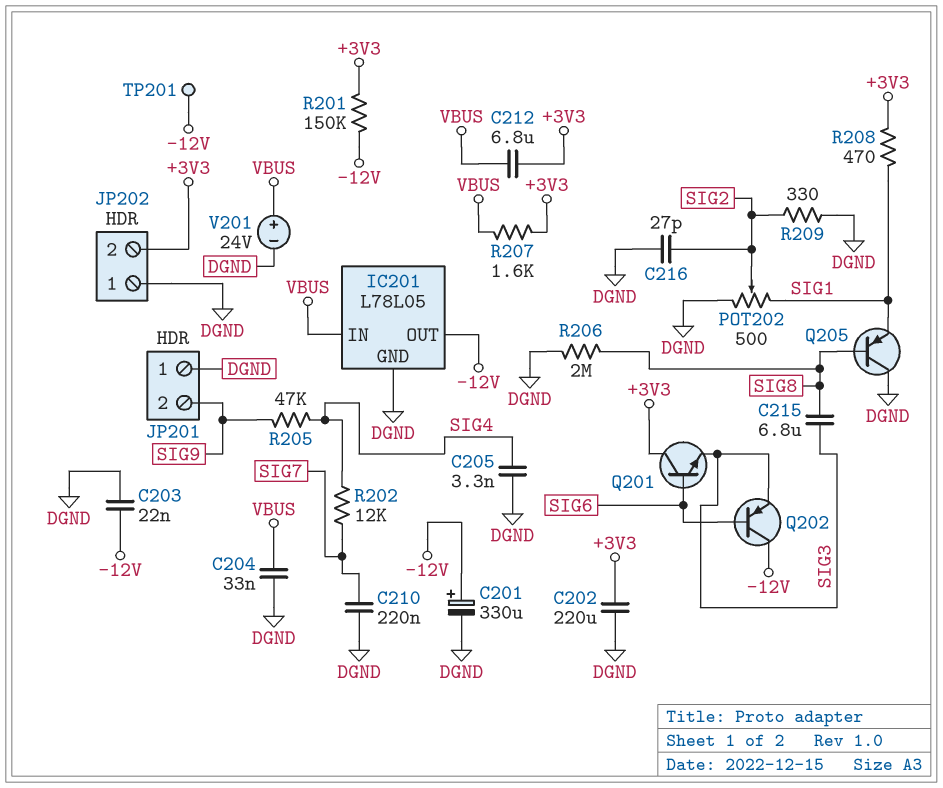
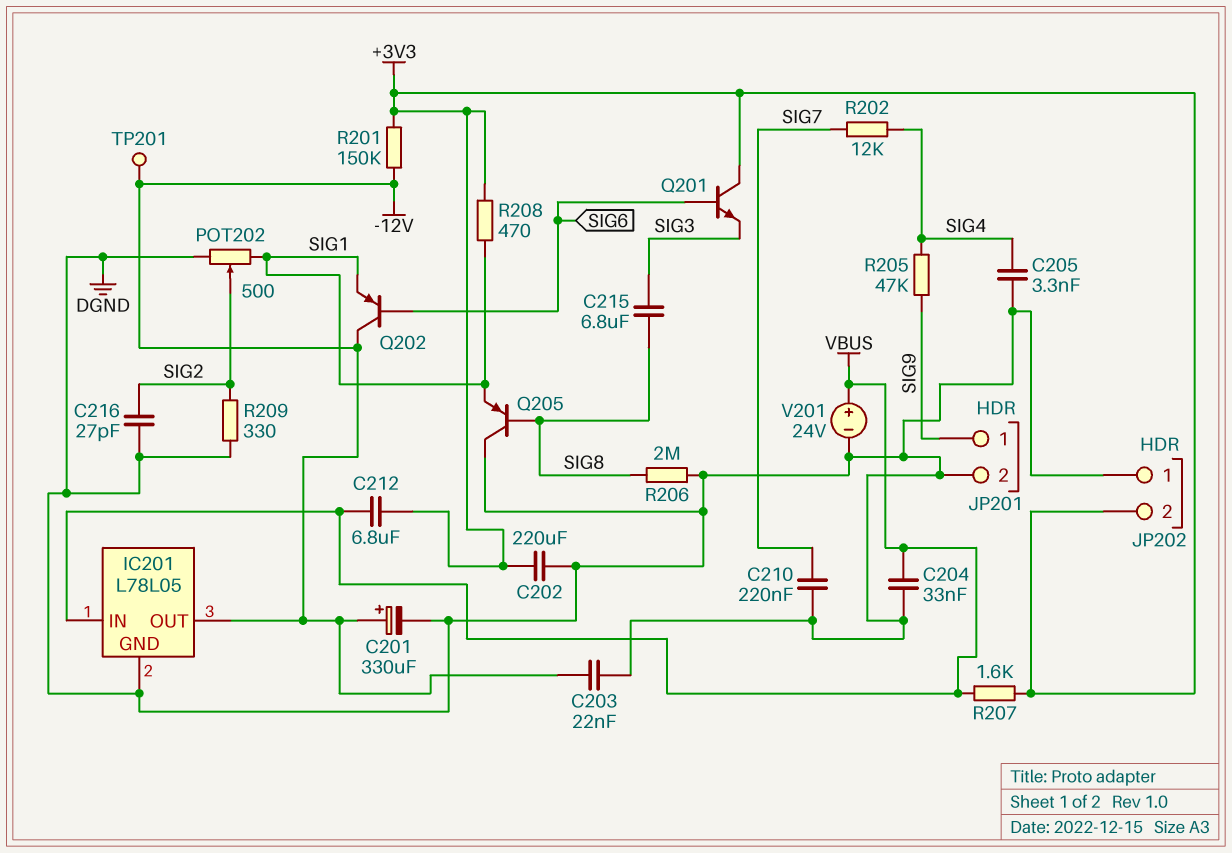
JP201 pin 1: DGND -> SIG9
JP201 pin 2: SIG9 -> DGND
Q202: PNP (B SIG6, C -12V, E SIG3) -> PNP (B SIG6, C -12V, E SIG1)

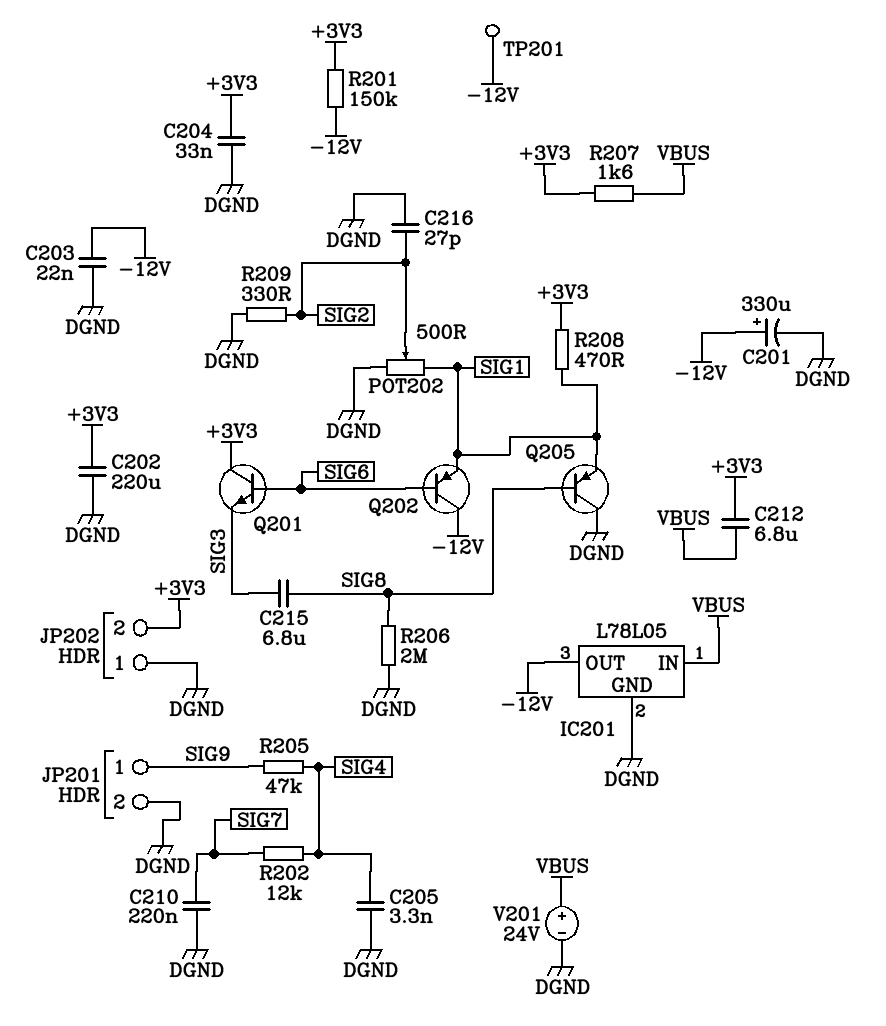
C204: 33nF (DGND, VBUS) -> 33nF (+3V3, DGND)

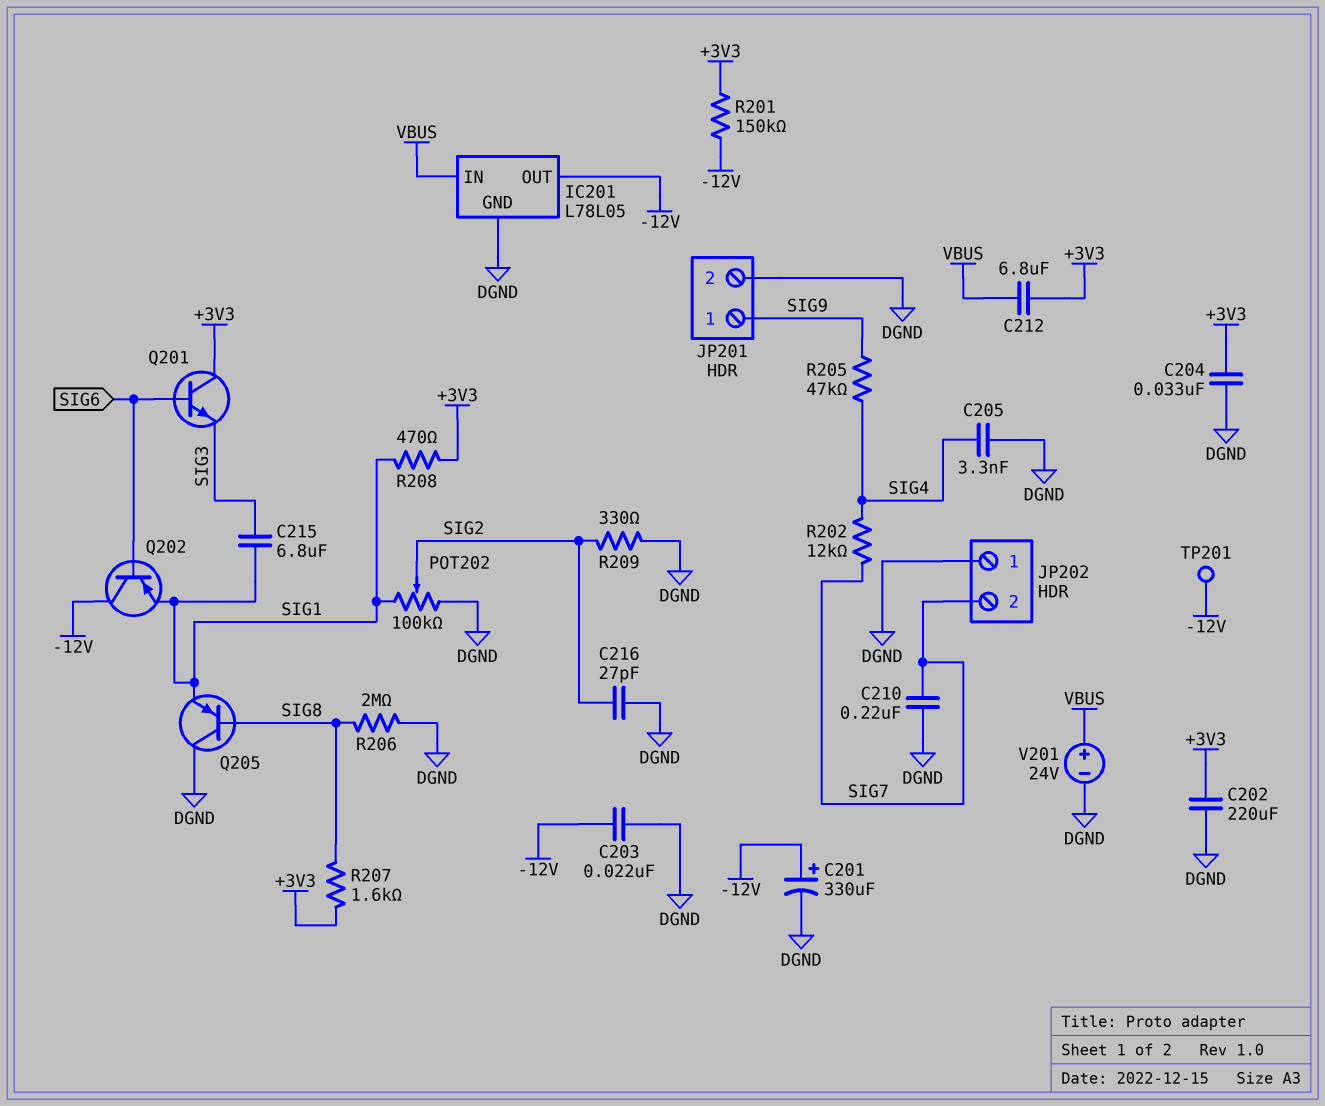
C215: 6.8uF (SIG3, SIG8) -> 6.8uF (SIG1, SIG3)
JP202 pin 2: +3V3 -> SIG7
POT202: 500 (DGND, SIG1, wiper SIG2) -> 100k (DGND, SIG1, wiper SIG2)
R207: 1.6k (+3V3, VBUS) -> 1.6k (+3V3, SIG8)

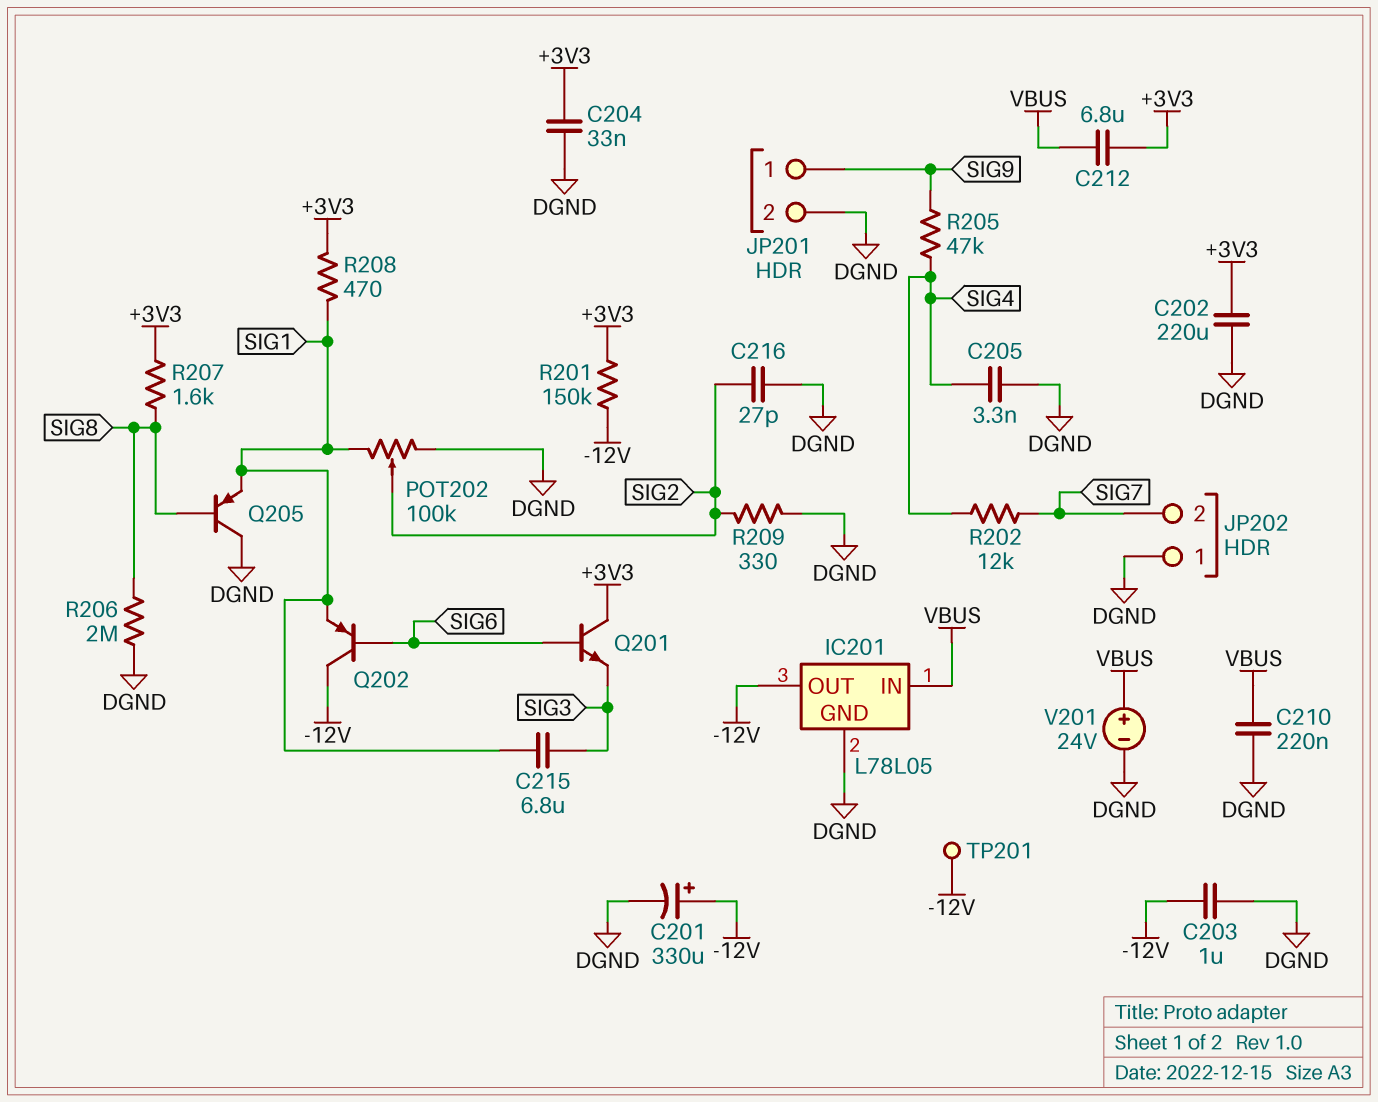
C203: 22nF (-12V, DGND) -> 1uF (-12V, DGND)
C210: 220nF (DGND, SIG7) -> 220nF (DGND, VBUS)

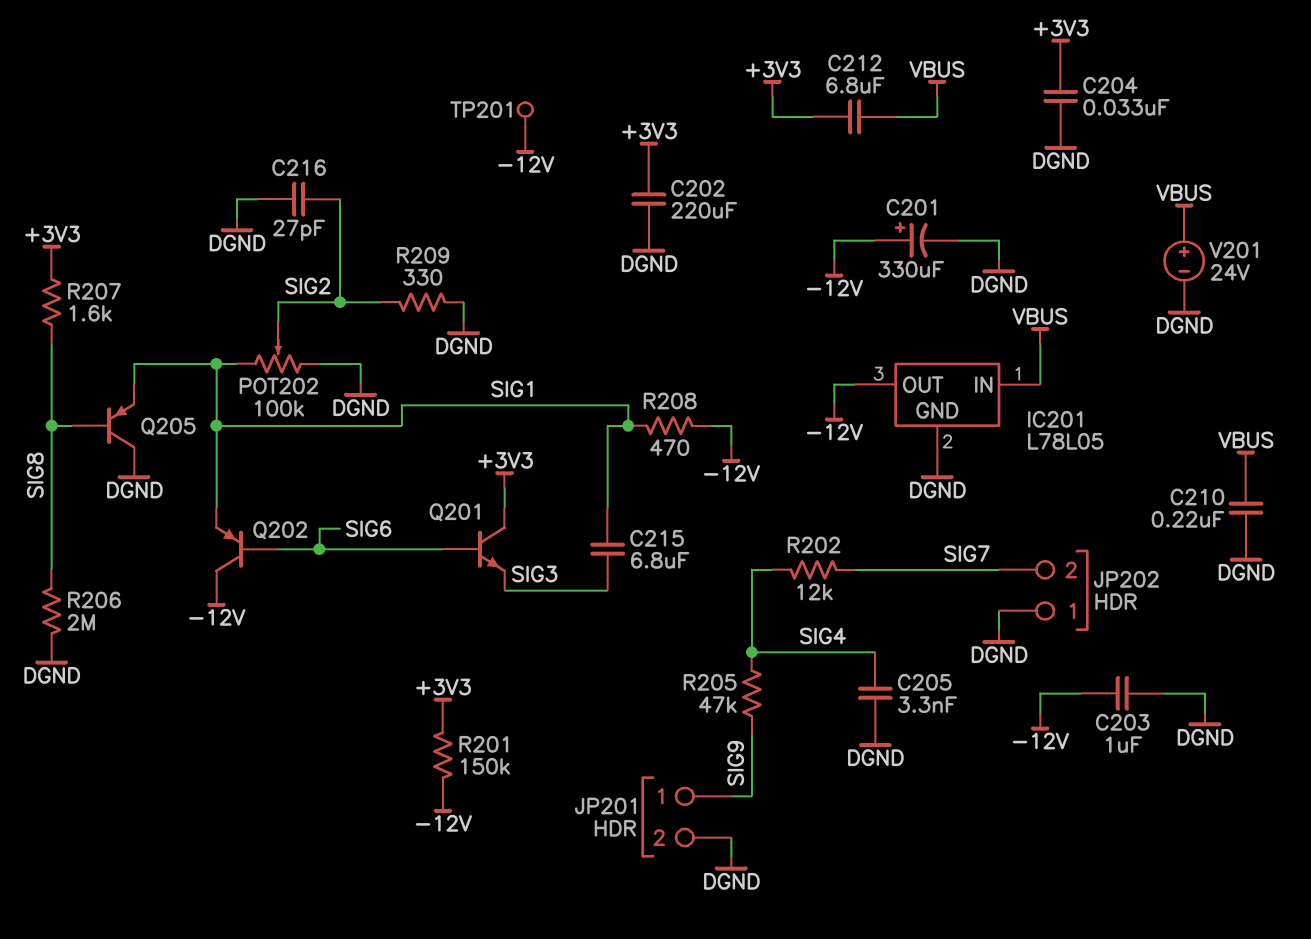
R208: 470 (+3V3, SIG1) -> 470 (-12V, SIG1)

